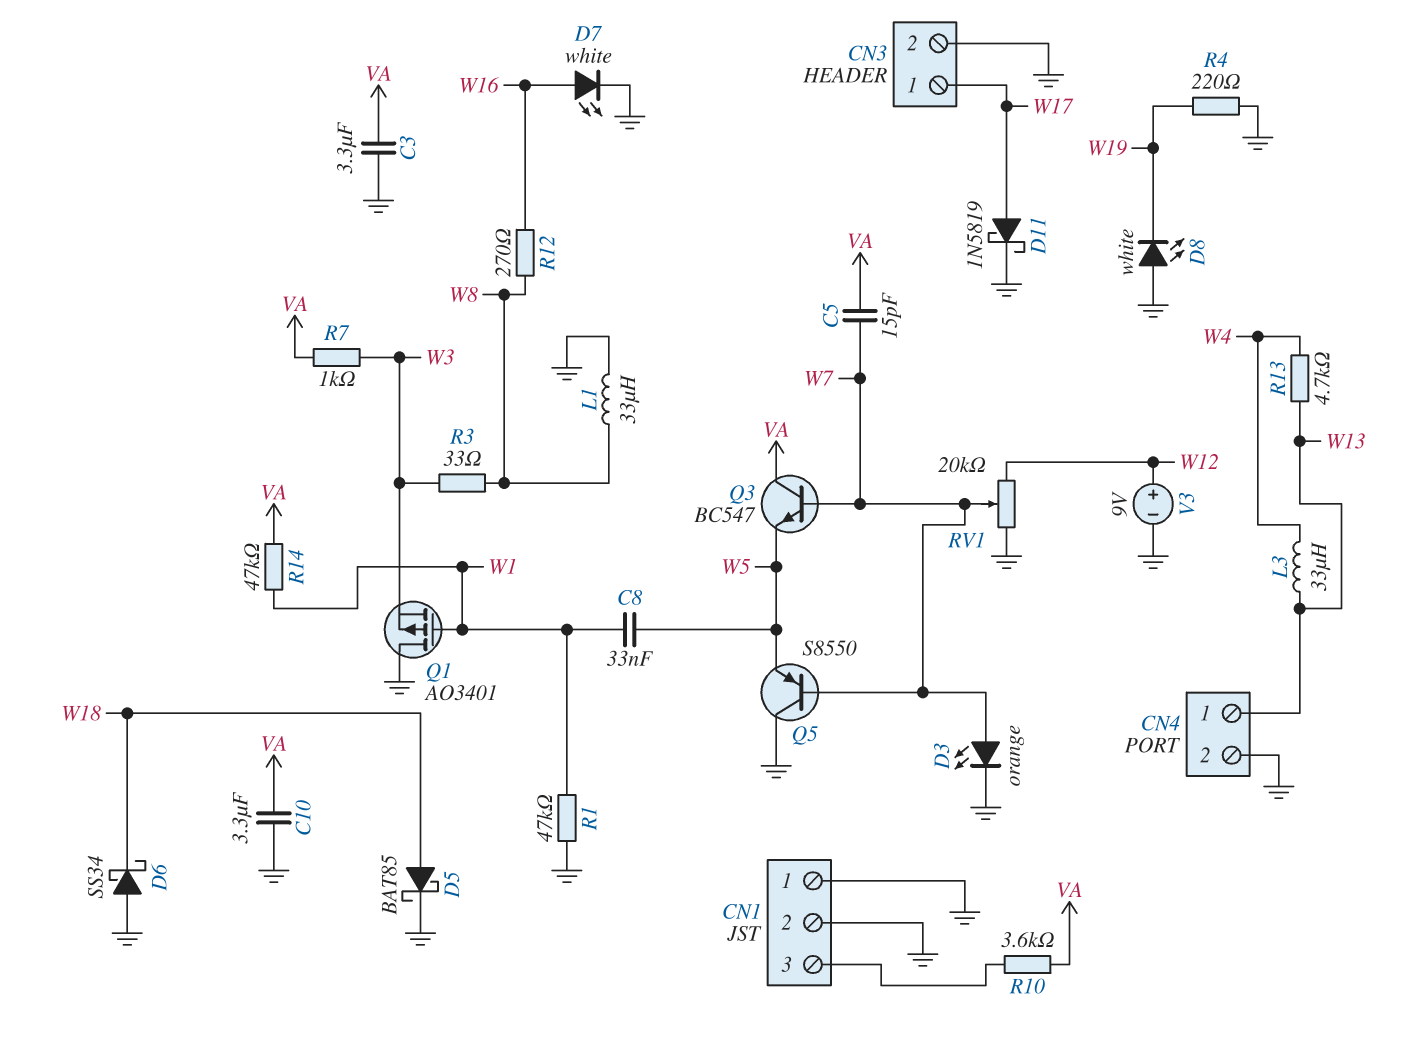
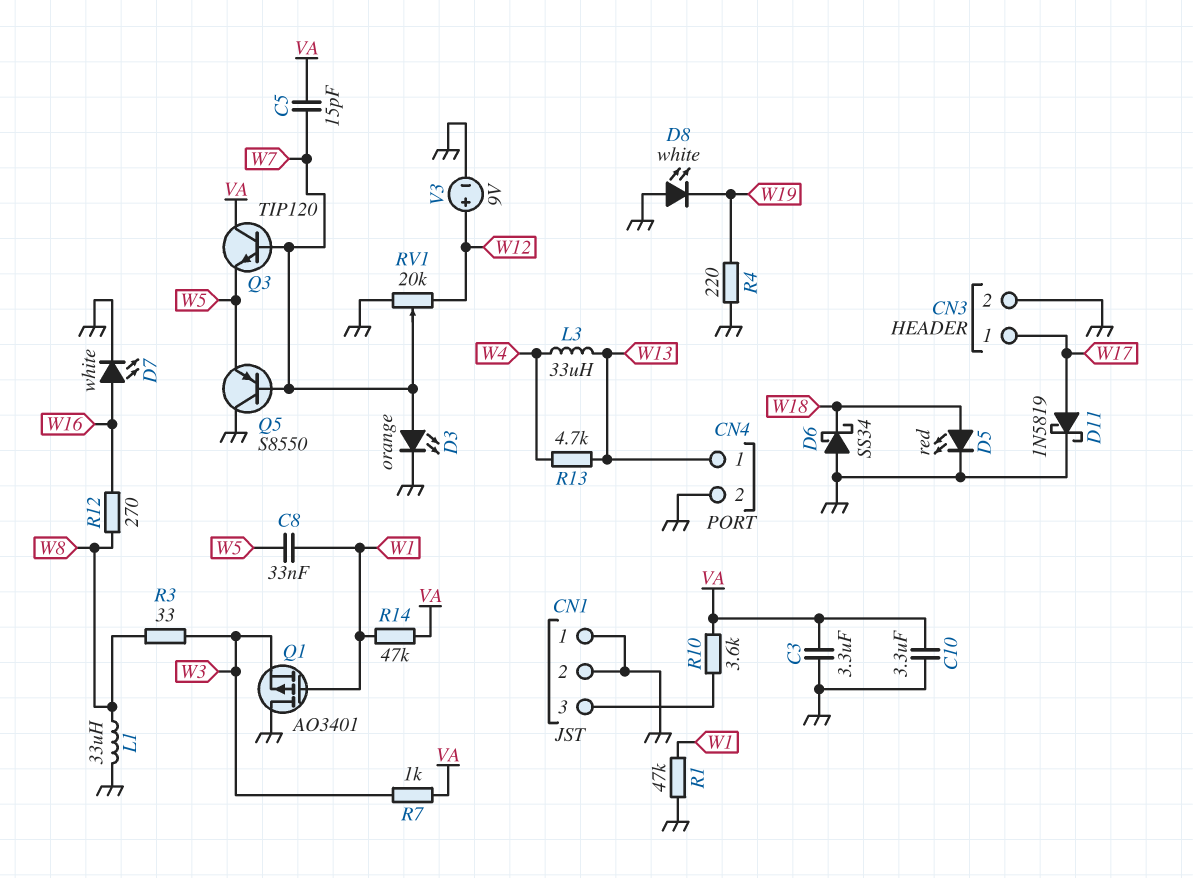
D5: schottky BAT85 (A W18, K GND) -> LED red (A W18, K GND)
Q3: NPN BC547 (B W7, C VA, E W5) -> NPN TIP120 (B W7, C VA, E W5)

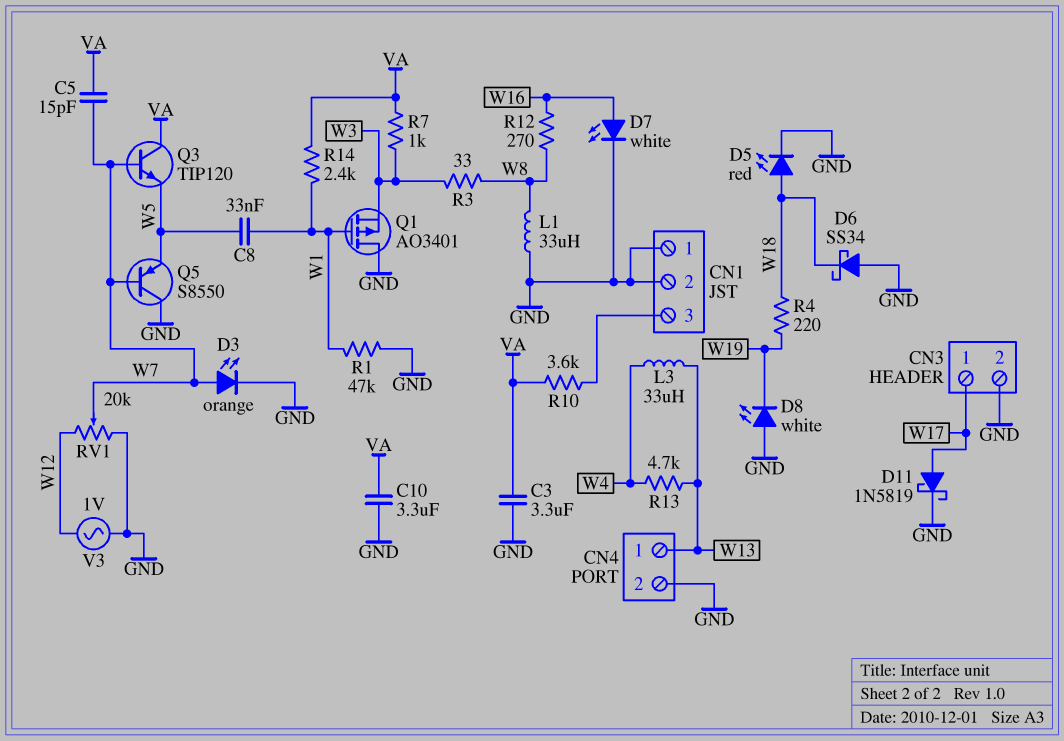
R4: 220 (GND, W19) -> 220 (W18, W19)
R14: 47k (VA, W1) -> 2.4k (VA, W1)
V3: 9V (plus W12, minus GND) -> AC 1V (GND, W12)

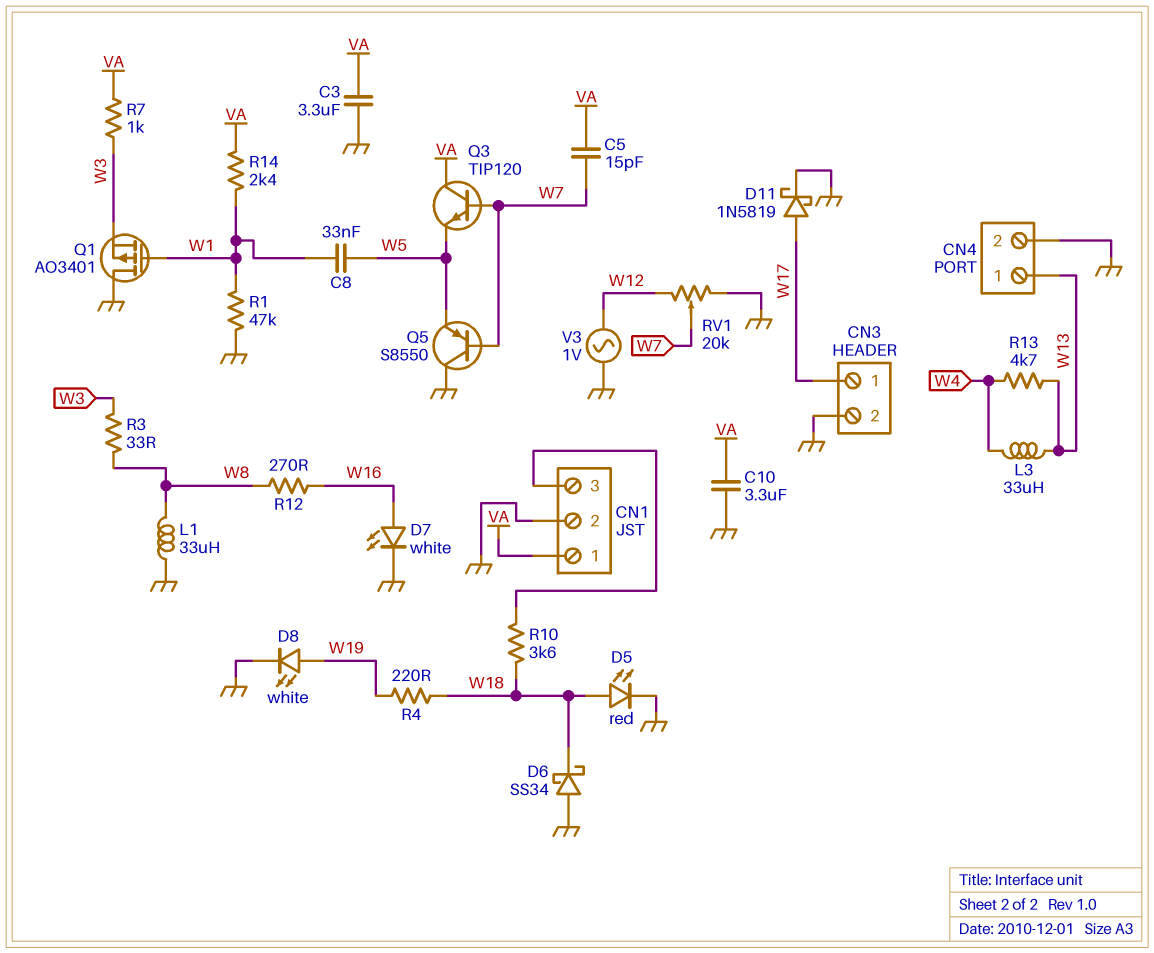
CN1 pin 1: GND -> VA
D3: LED orange (A W7, K GND) -> none
D8: LED white (A GND, K W19) -> LED white (A W19, K GND)
R10: 3.6k (CN1/3, VA) -> 3.6k (CN1/3, W18)

